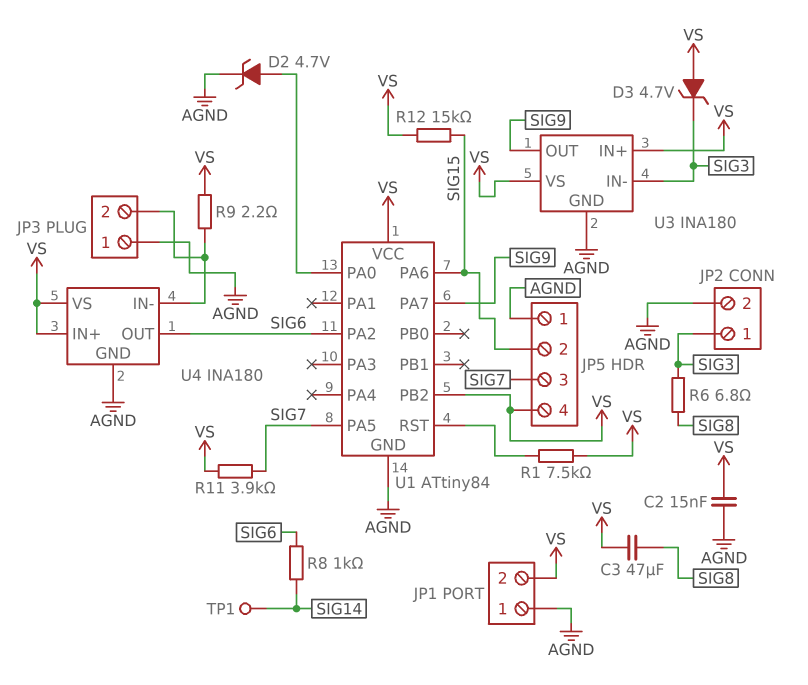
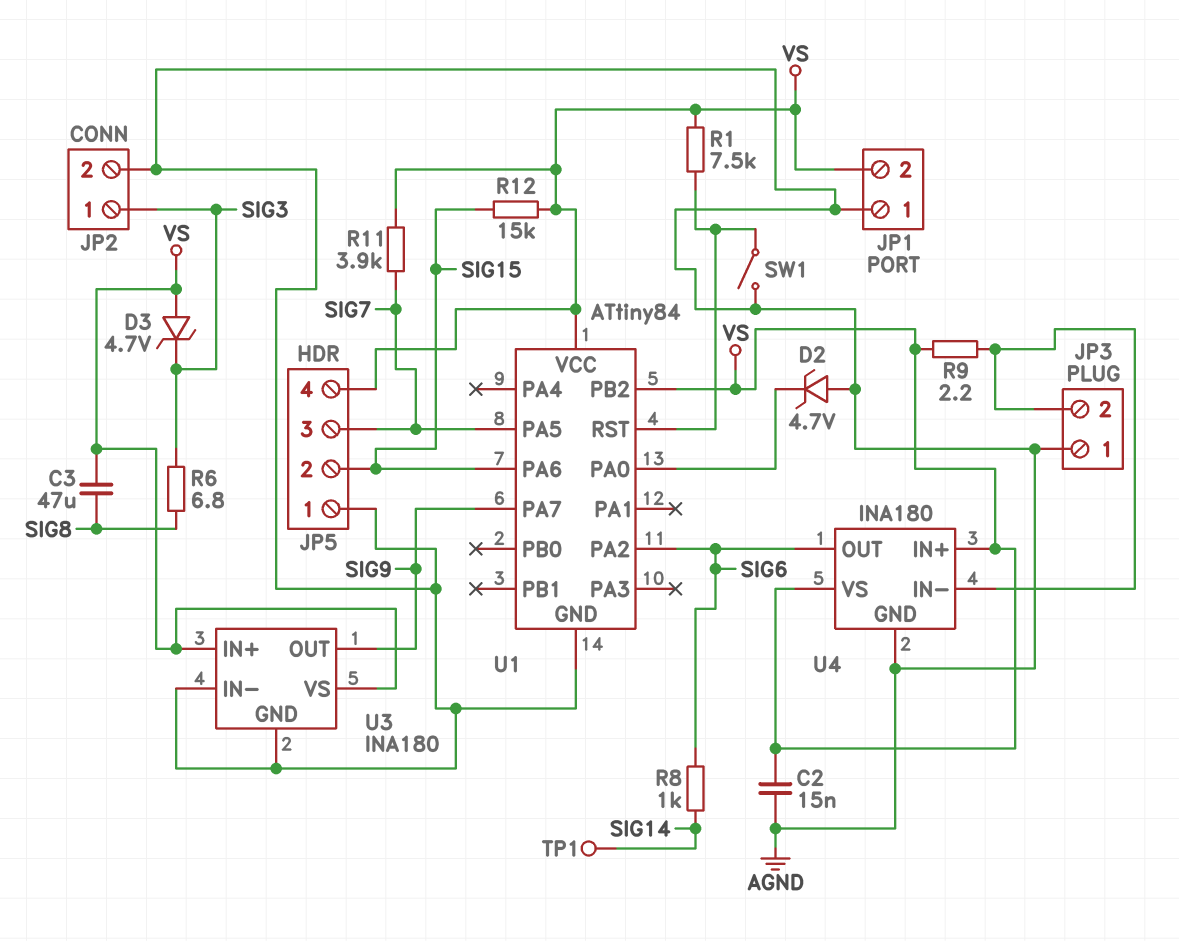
D2: zener 4.7V (A U1/PA0, K AGND) -> zener 4.7V (A AGND, K U1/PA0)
SW1: none -> switch (AGND, U1/RST)
U3 pin IN-: SIG3 -> AGND

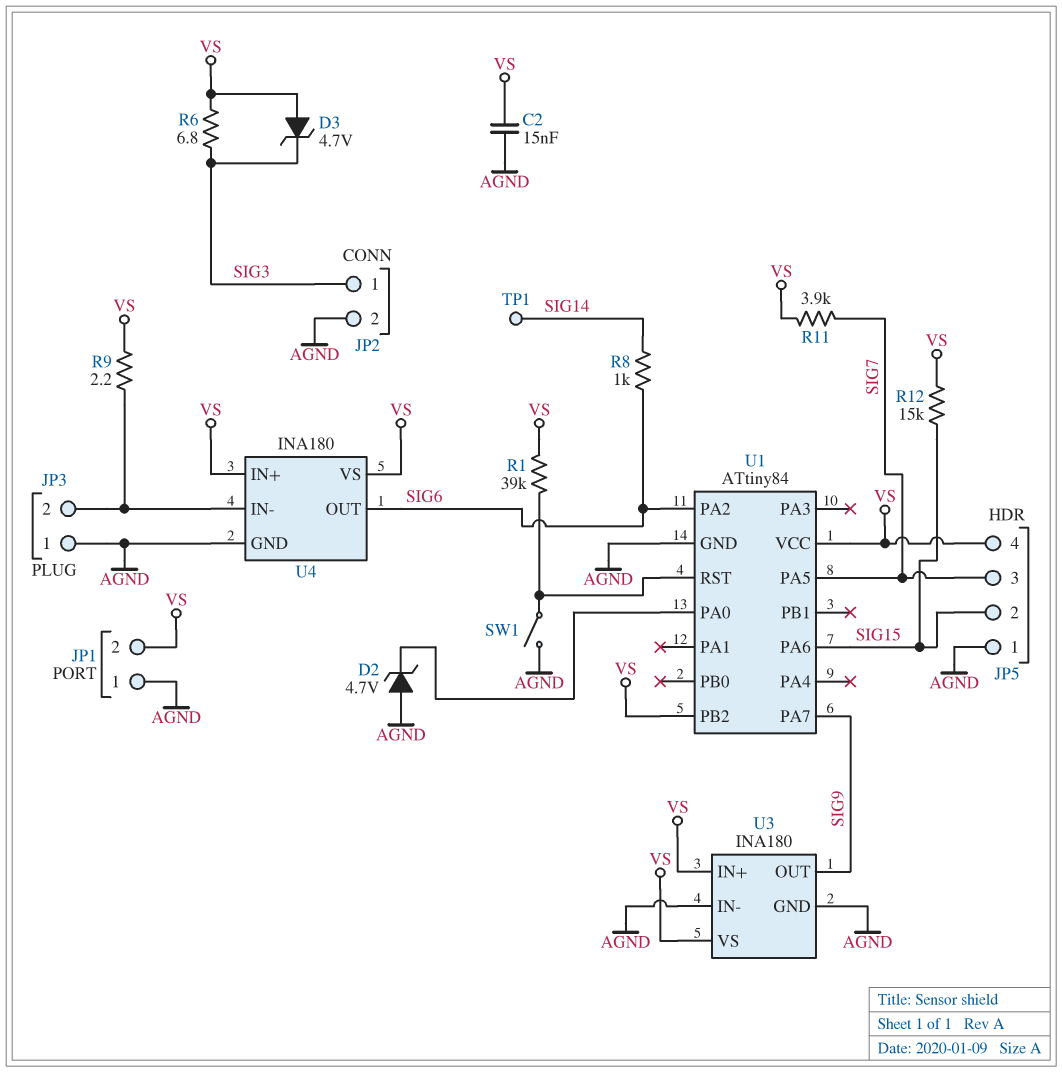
C3: 47uF (SIG8, VS) -> none
R1: 7.5k (U1/RST, VS) -> 39k (U1/RST, VS)
R6: 6.8 (SIG3, SIG8) -> 6.8 (SIG3, VS)

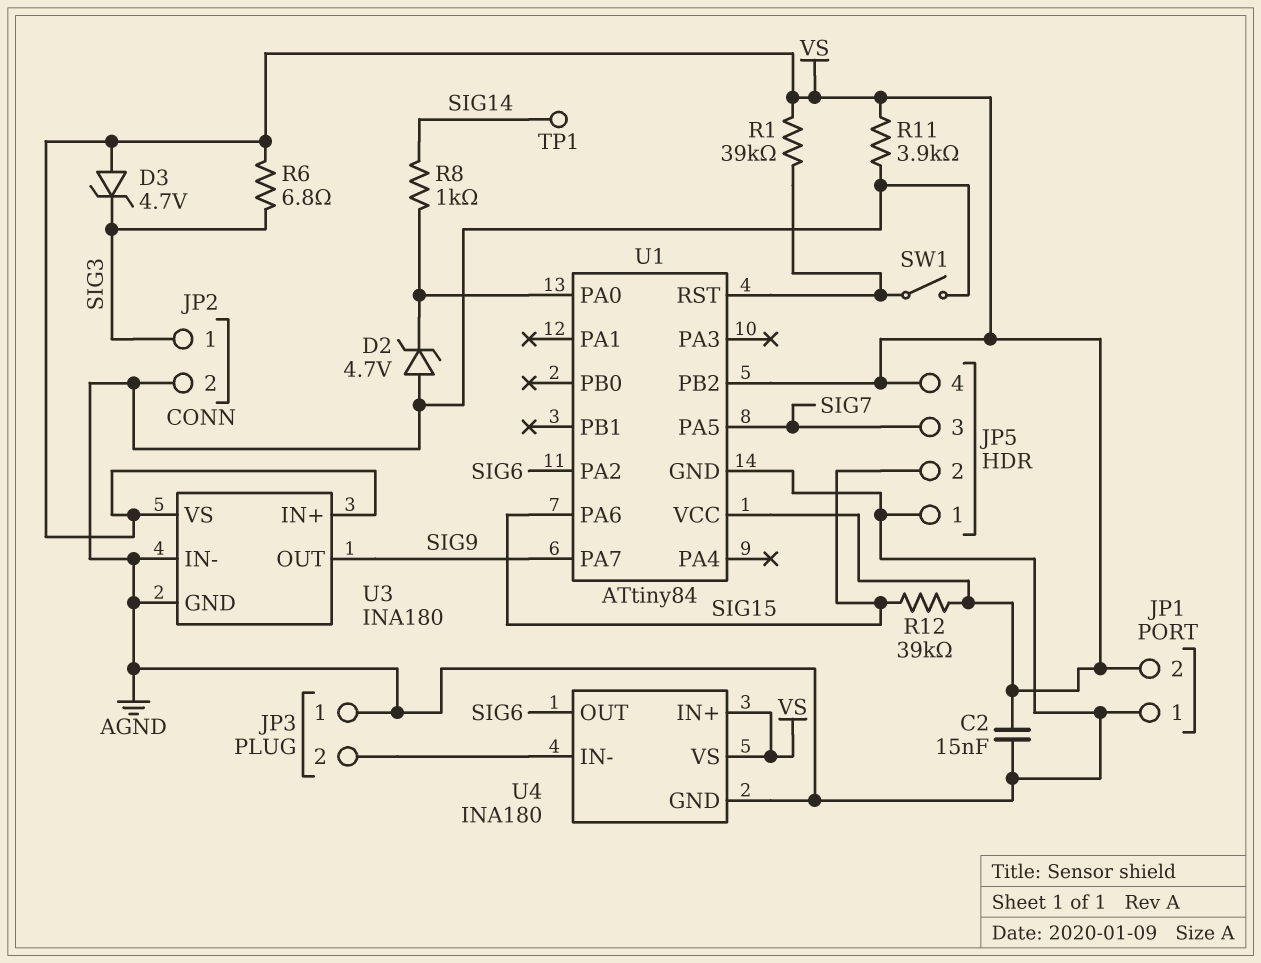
R8: 1k (SIG6, SIG14) -> 1k (SIG14, U1/PA0)
R9: 2.2 (JP3/2, VS) -> none
R11: 3.9k (SIG7, VS) -> 3.9k (AGND, VS)
R12: 15k (SIG15, VS) -> 39k (SIG15, VS)

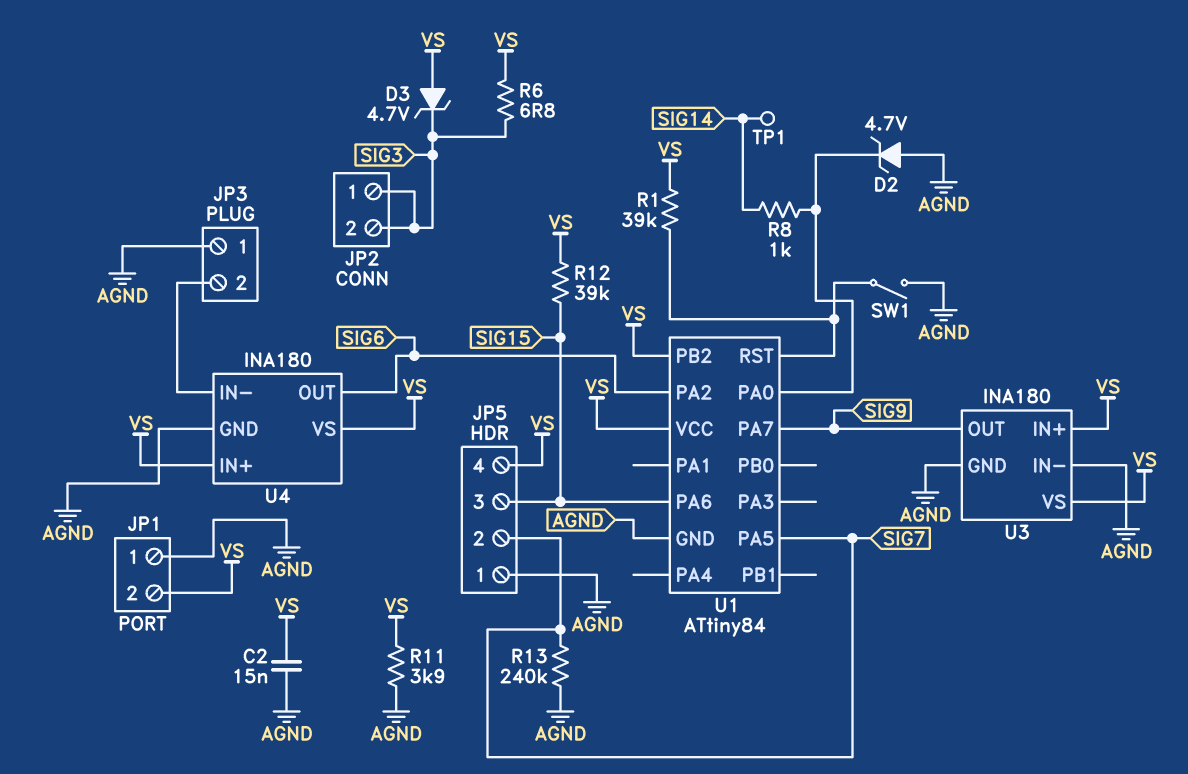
JP2 pin 2: AGND -> SIG3
JP5 pin 2: SIG15 -> SIG7
JP5 pin 3: SIG7 -> SIG15
R13: none -> 240k (AGND, SIG7)

